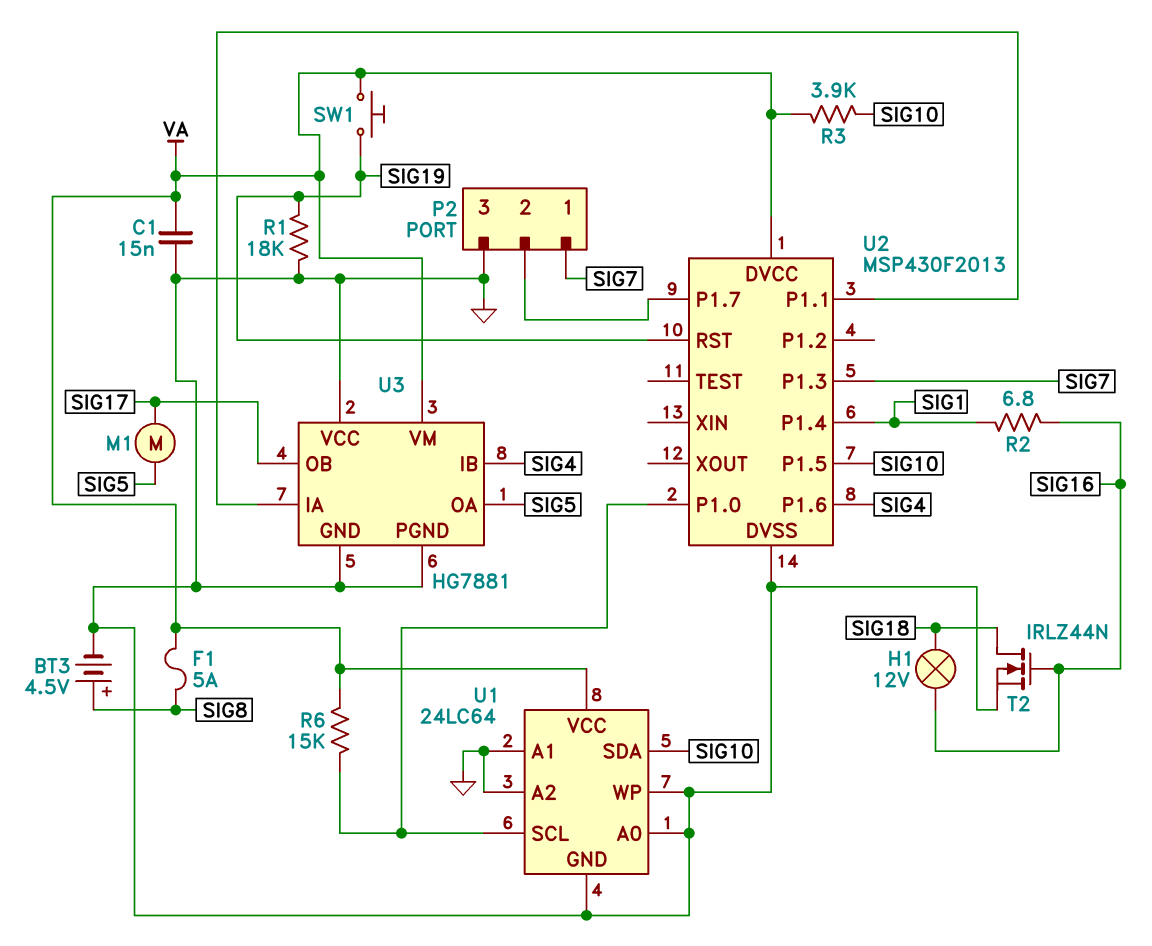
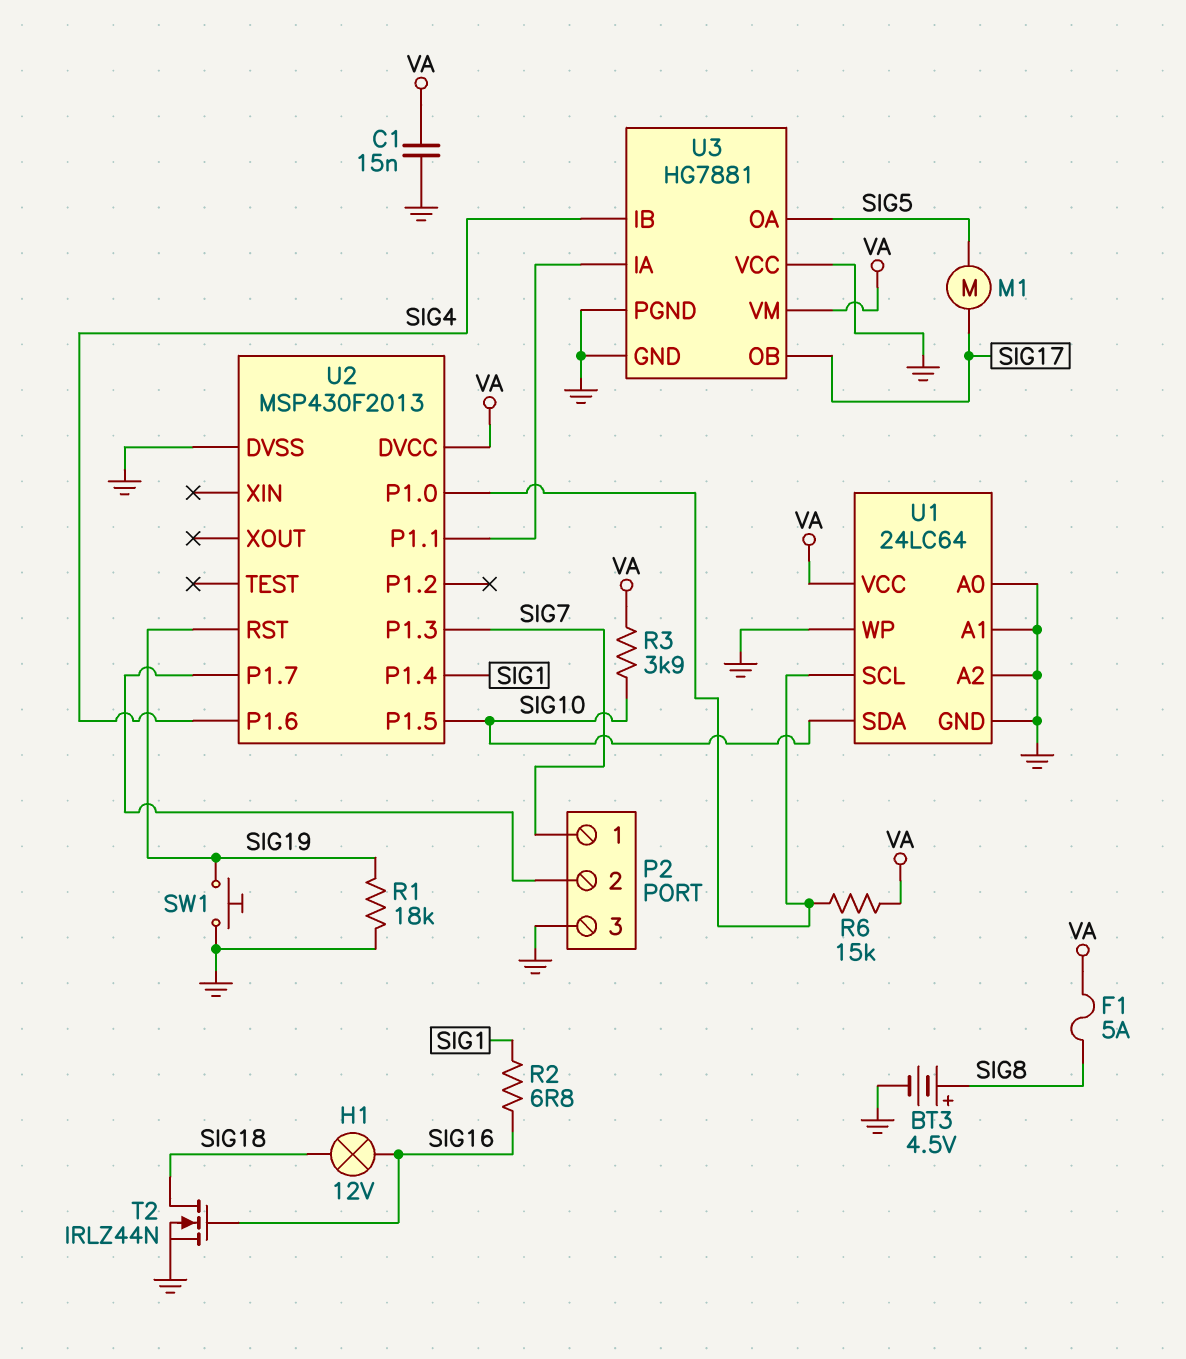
SW1: button (SIG19, VA) -> button (GND, SIG19)

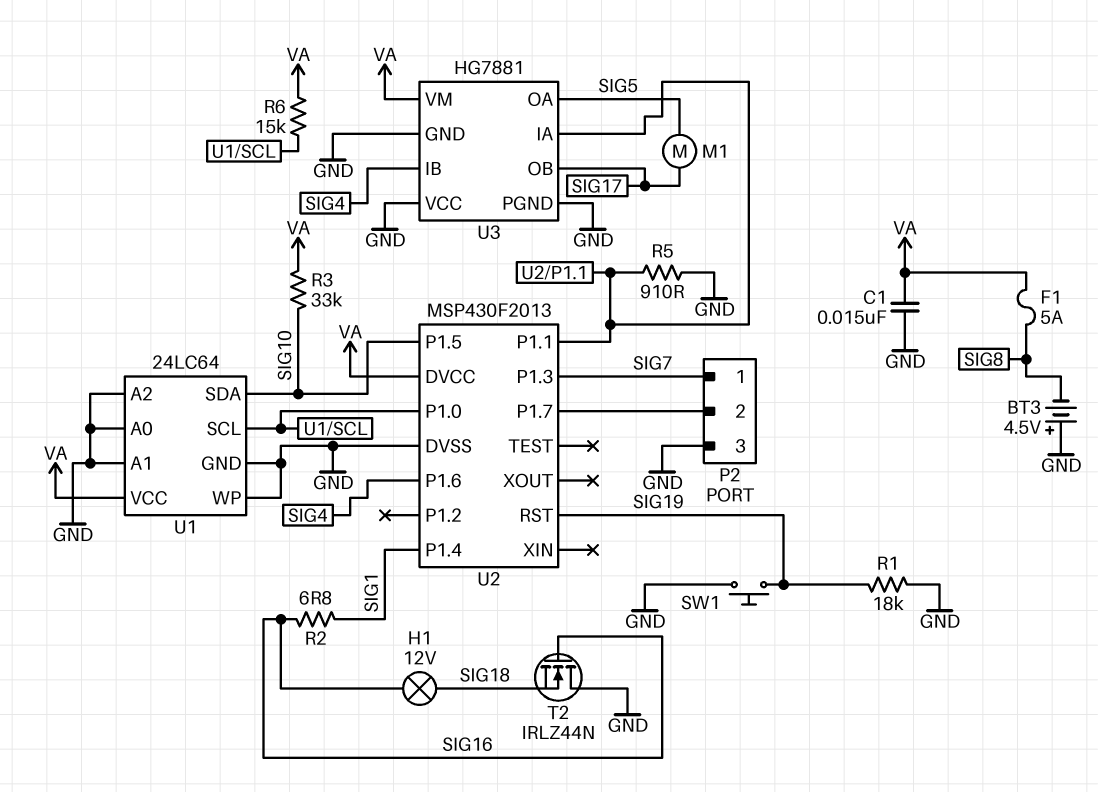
BT3: 4.5V (plus SIG8, minus GND) -> 4.5V (plus GND, minus SIG8)
R3: 3.9k (SIG10, VA) -> 33k (SIG10, VA)
R5: none -> 910 (GND, U2/P1.1)
T2: NMOS IRLZ44N (G SIG16, D SIG18, S GND) -> NMOS IRLZ44N (G SIG16, D GND, S SIG18)

